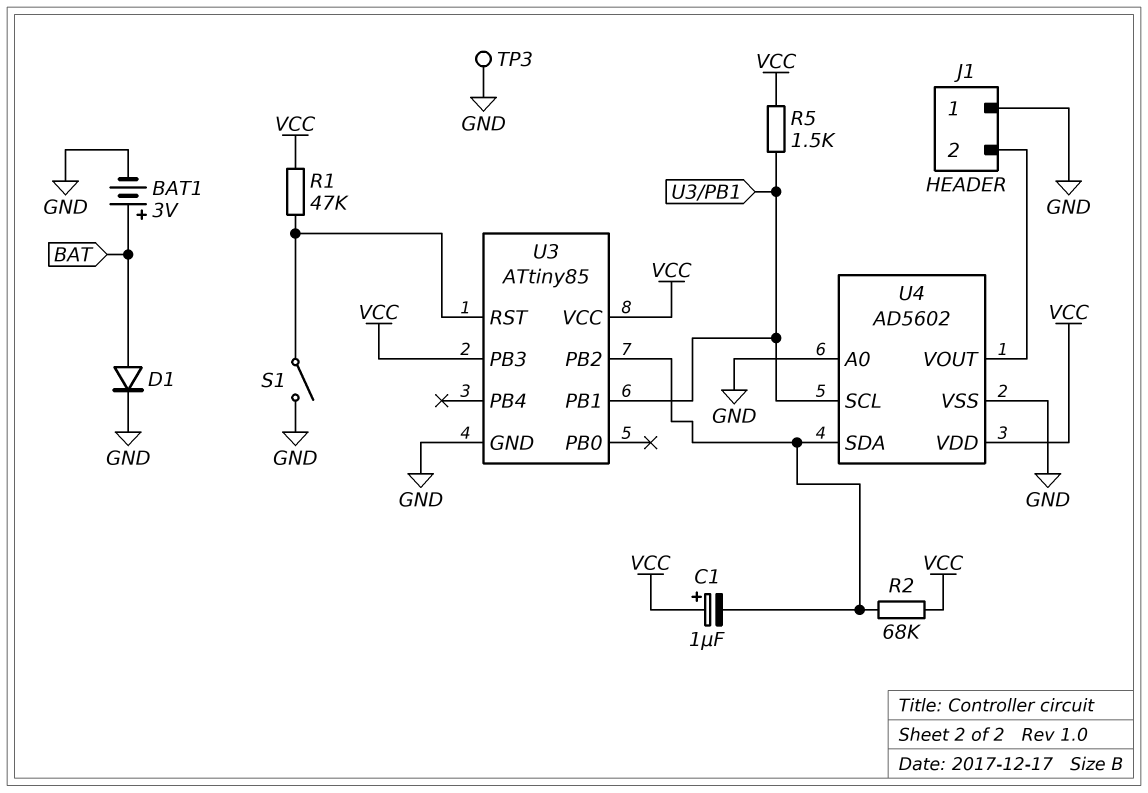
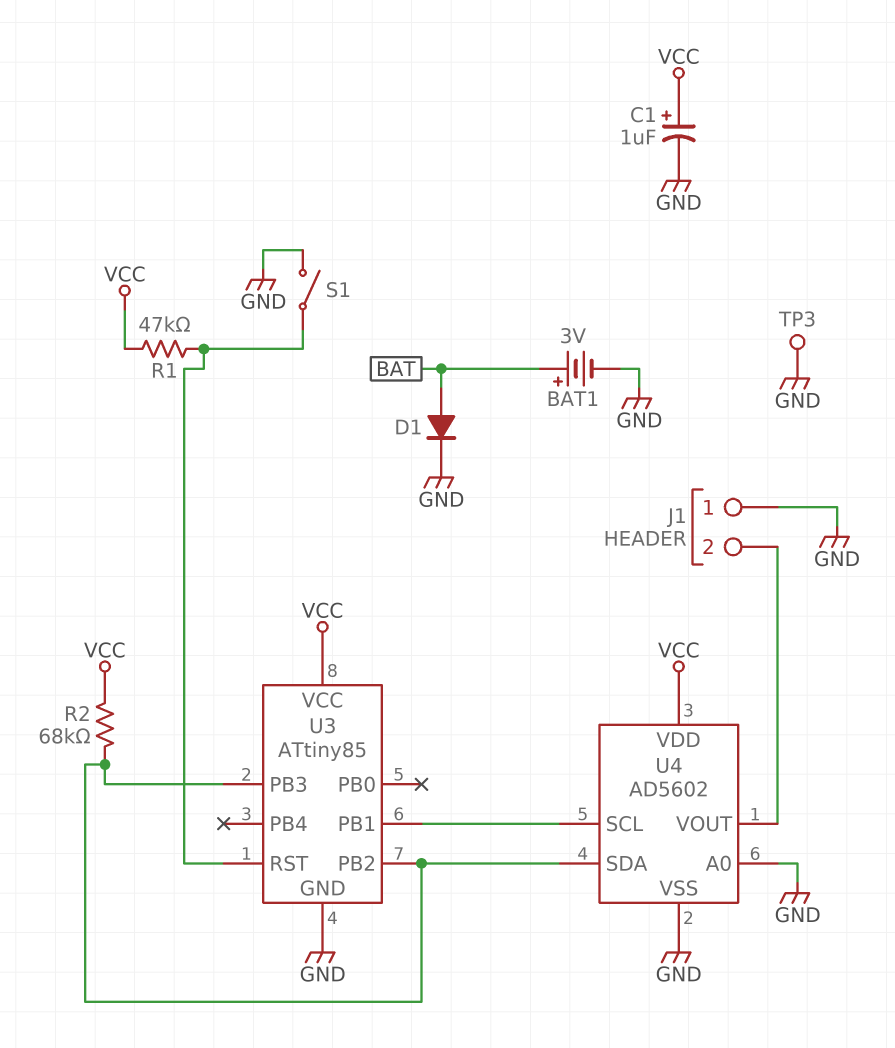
C1: 1uF (plus VCC, minus U3/PB2) -> 1uF (plus VCC, minus GND)
R5: 1.5k (U3/PB1, VCC) -> none
U3 pin PB3: VCC -> U3/PB2

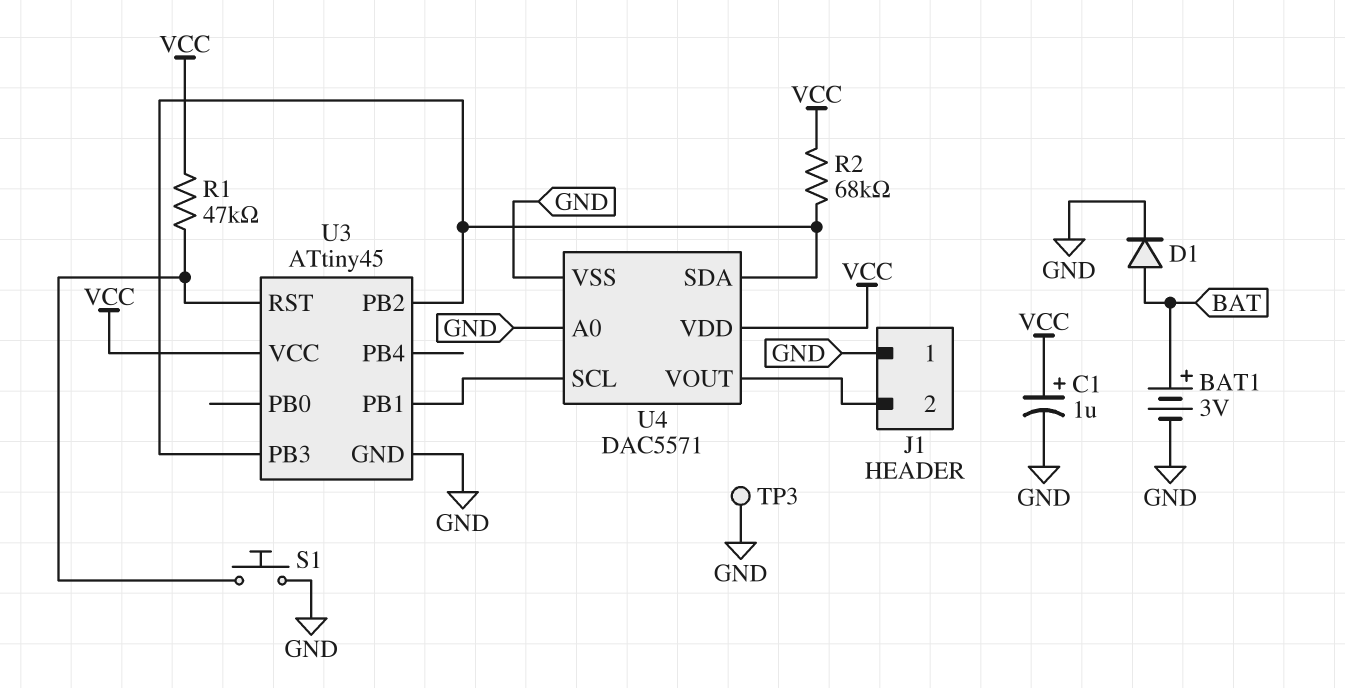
S1: switch (GND, U3/RST) -> button (GND, U3/RST)
U3: ATtiny85 -> ATtiny45
U4: AD5602 -> DAC5571

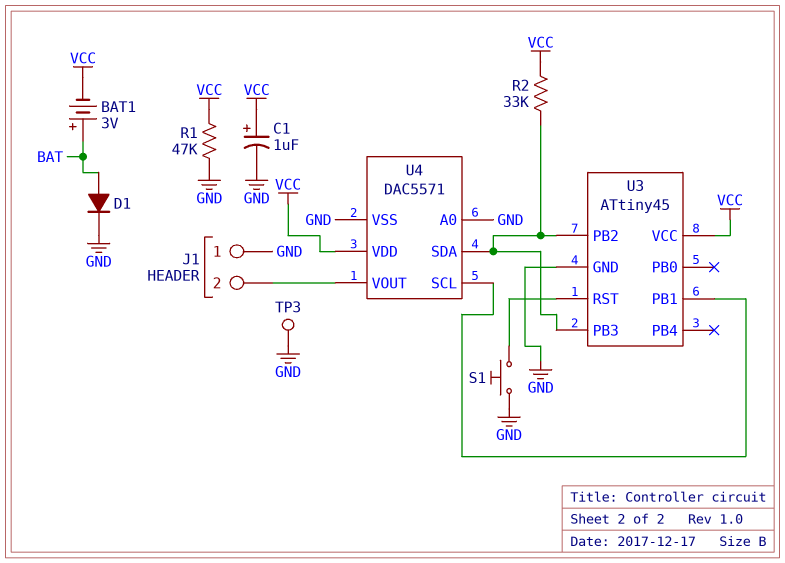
BAT1: 3V (plus BAT, minus GND) -> 3V (plus BAT, minus VCC)
R1: 47k (U3/RST, VCC) -> 47k (GND, VCC)
R2: 68k (U3/PB2, VCC) -> 33k (U3/PB2, VCC)

